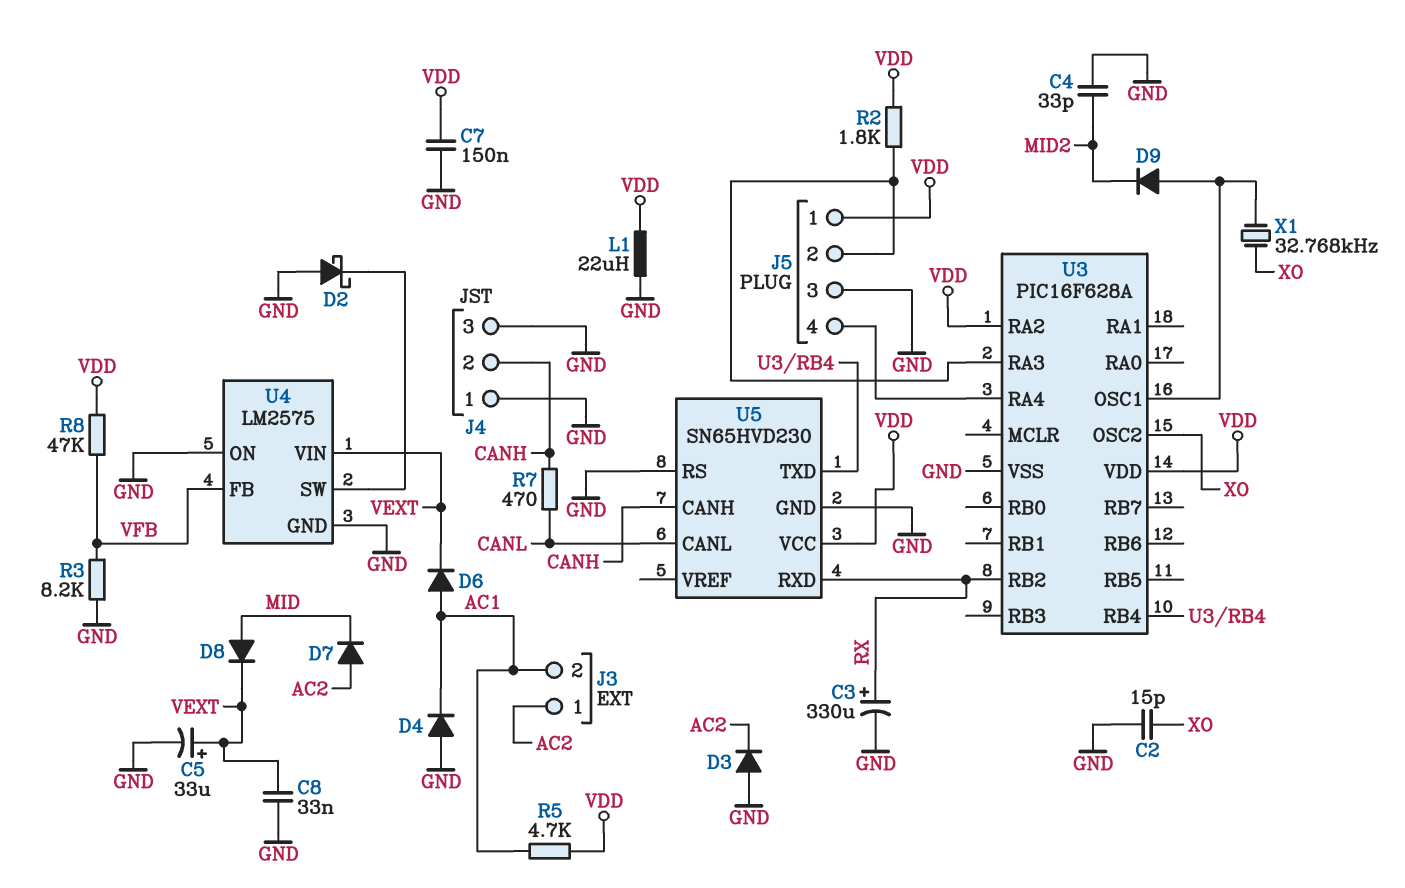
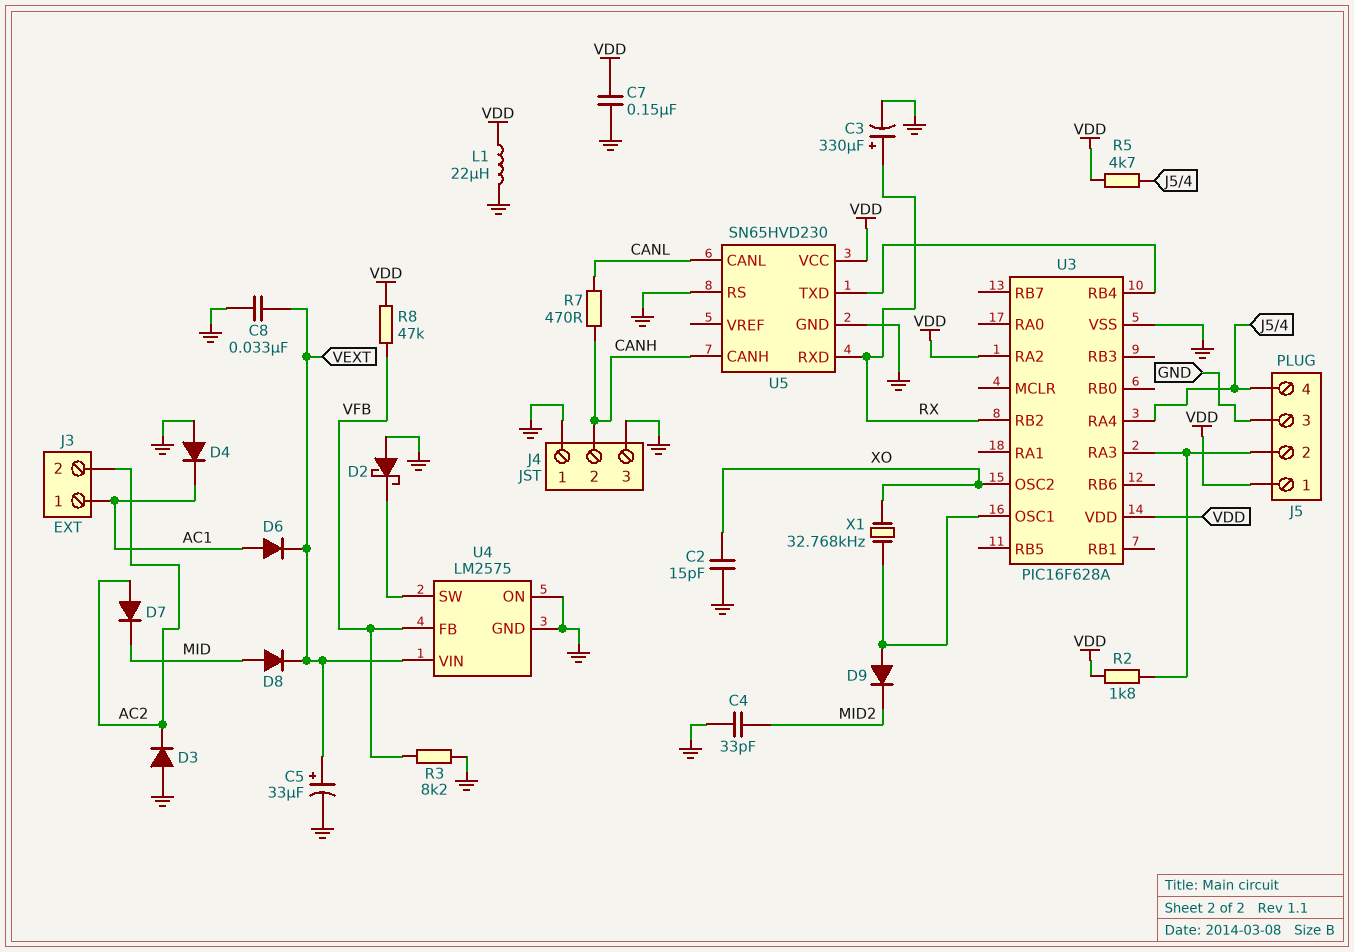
J3 pin 1: AC2 -> AC1
J3 pin 2: AC1 -> AC2
R5: 4.7k (AC1, VDD) -> 4.7k (J5/4, VDD)

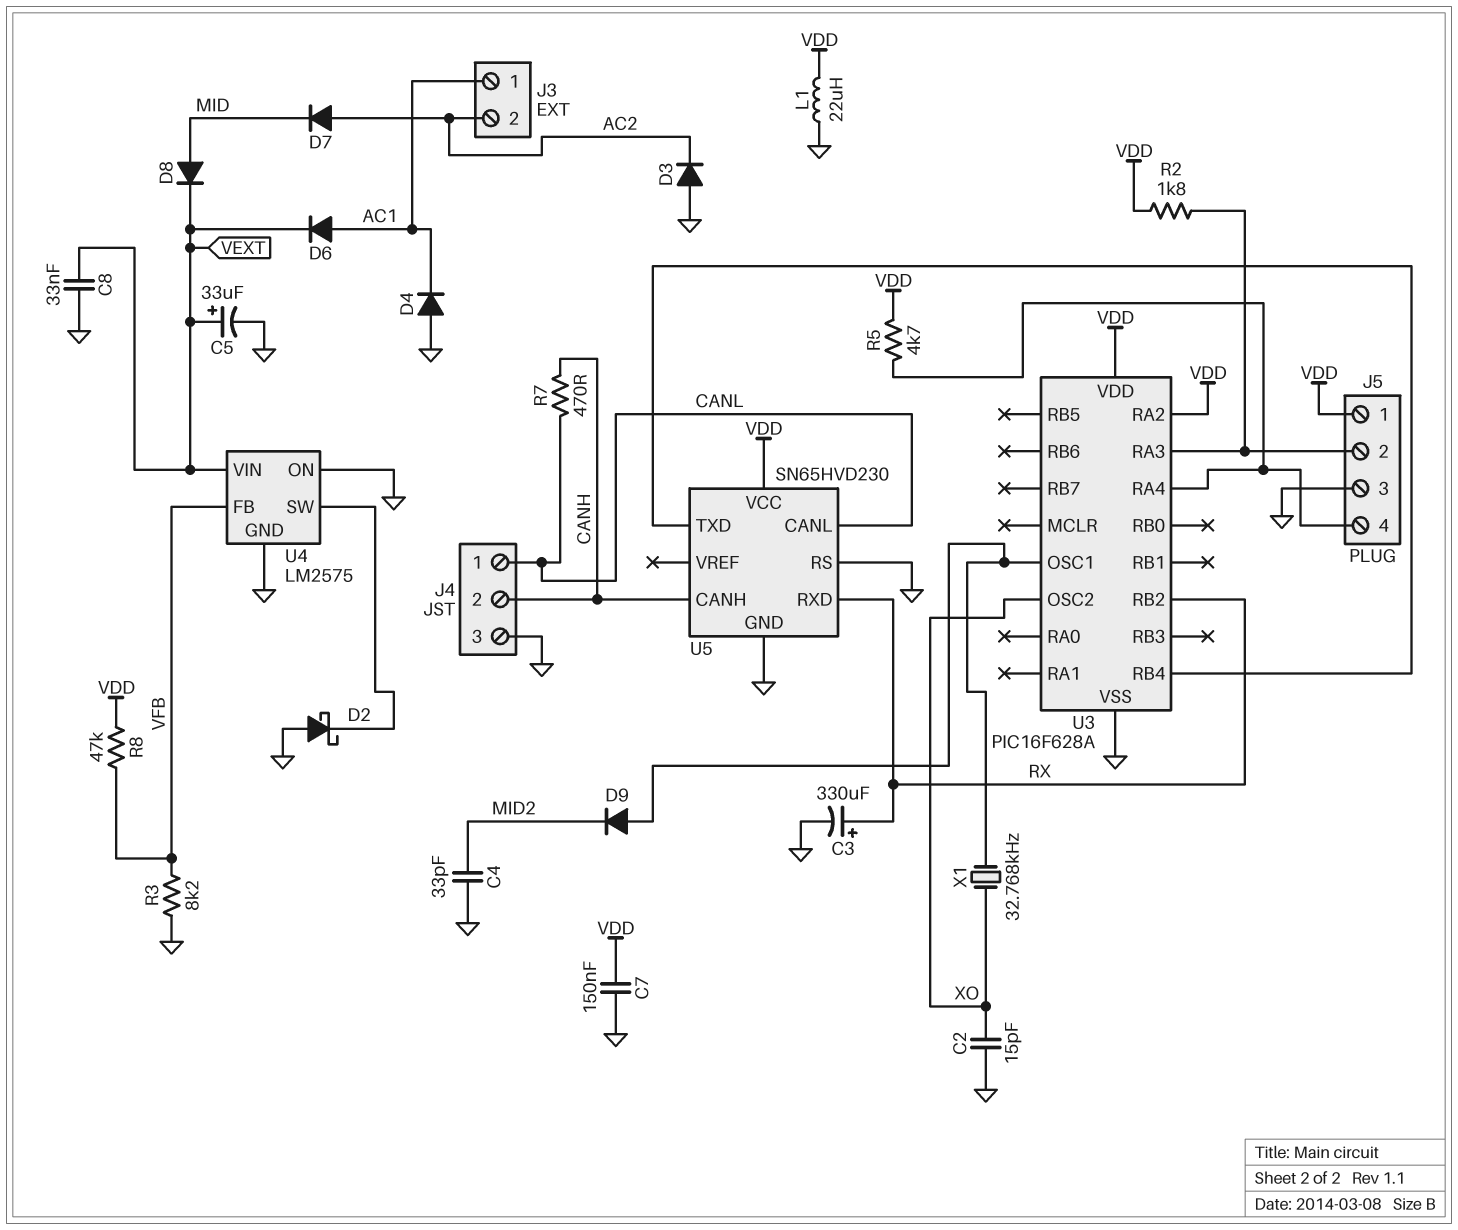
J4 pin 1: GND -> CANL

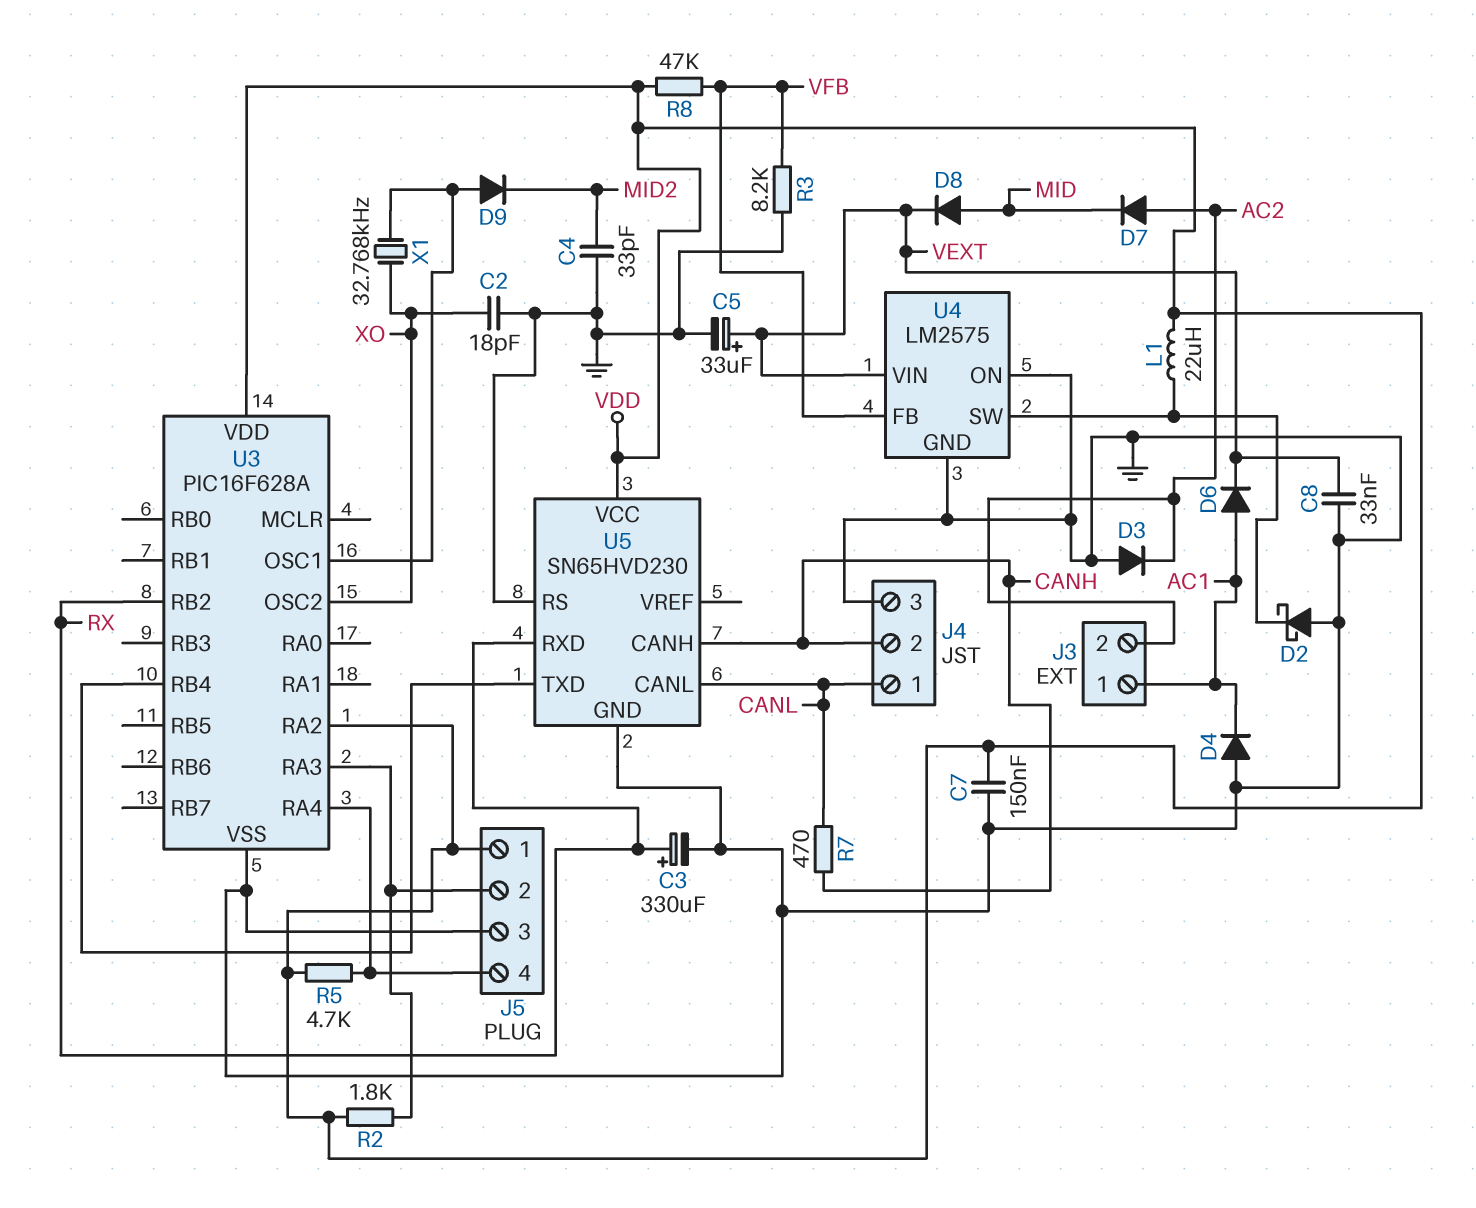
C2: 15pF (GND, XO) -> 18pF (GND, XO)
L1: 22uH (GND, VDD) -> 22uH (U4/SW, VDD)

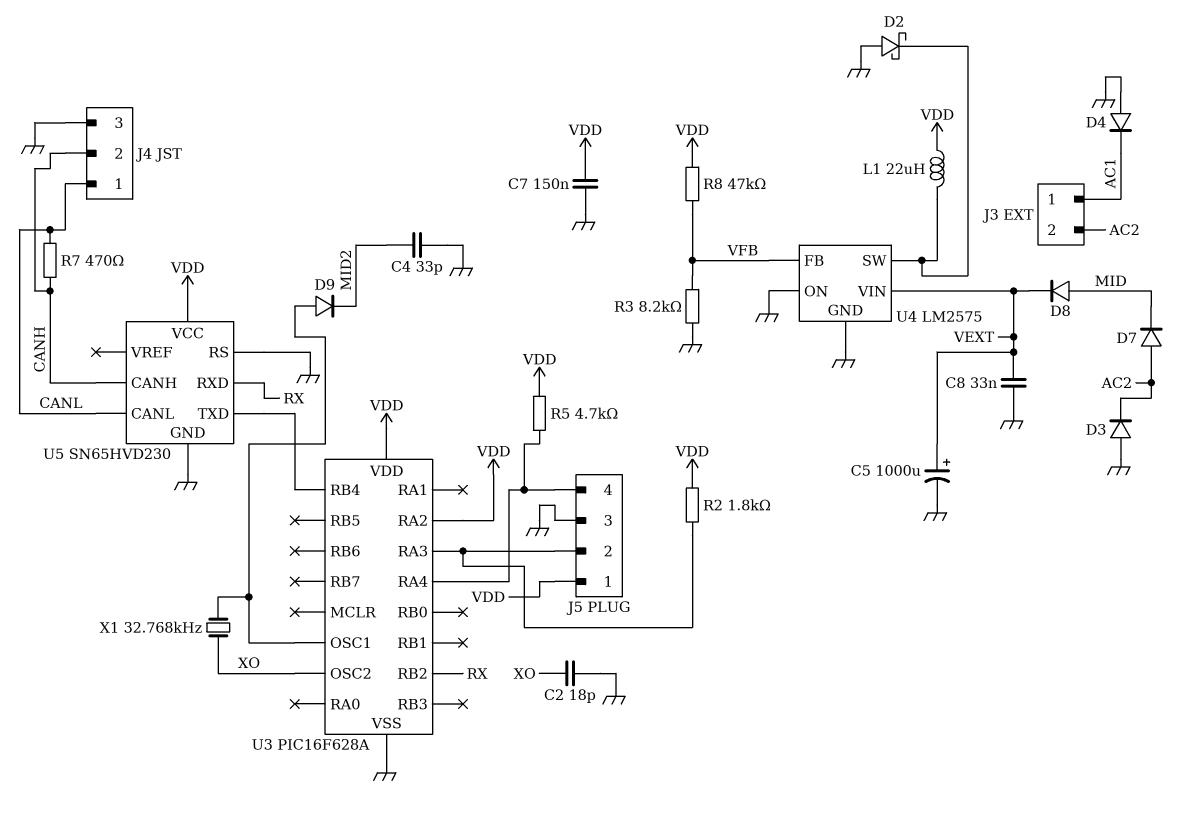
C3: 330uF (plus RX, minus GND) -> none
C5: 33uF (plus VEXT, minus GND) -> 1000uF (plus VEXT, minus GND)
D6: diode (A AC1, K VEXT) -> none

